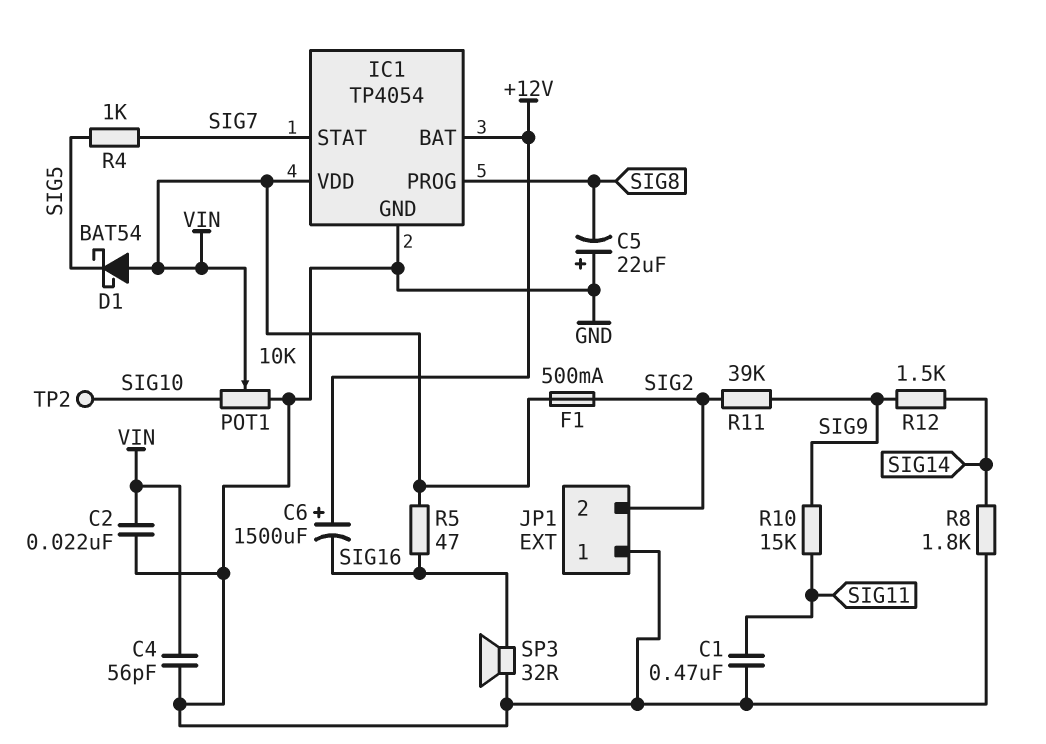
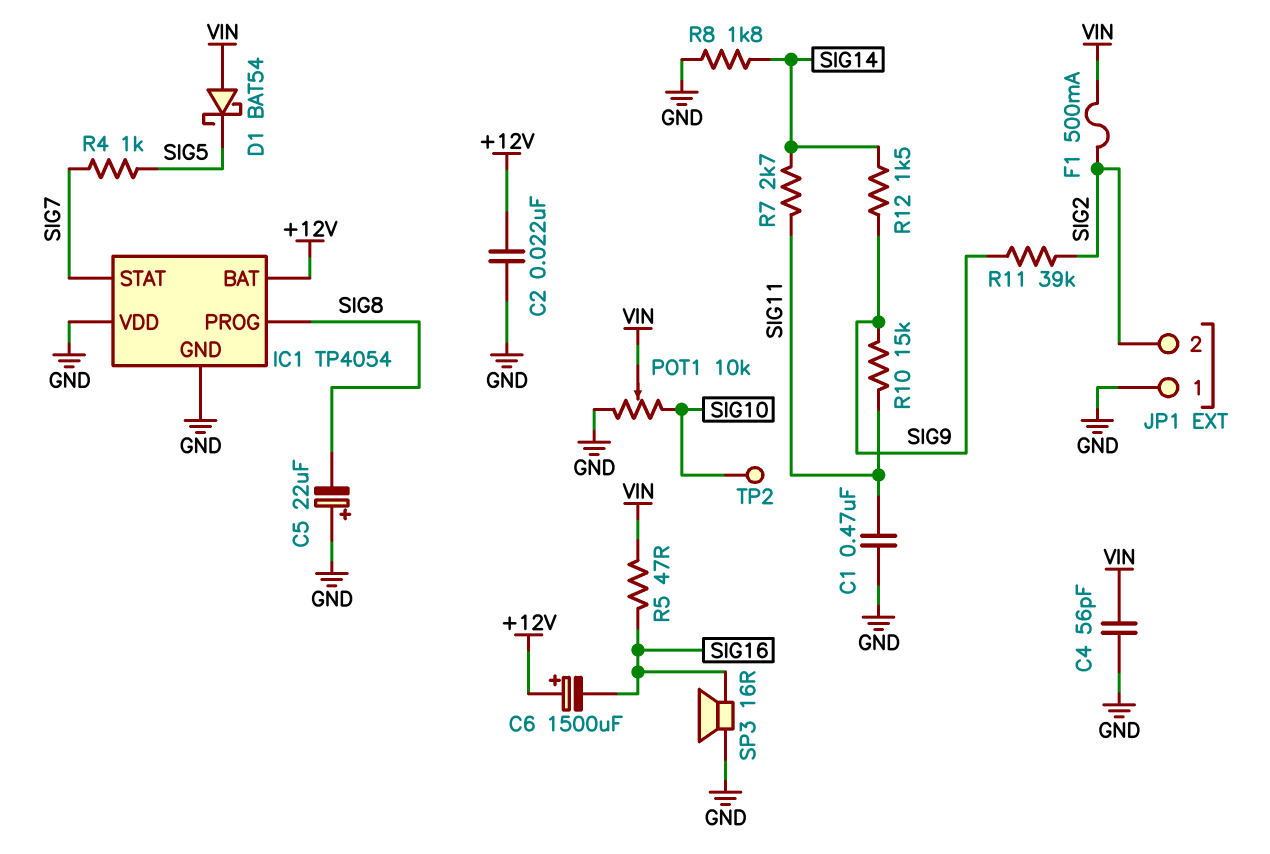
C2: 22nF (GND, VIN) -> 22nF (+12V, GND)
IC1 pin VDD: VIN -> GND
R7: none -> 2.7k (SIG11, SIG14)
SP3: speaker 32R (GND, SIG16) -> speaker 16R (GND, SIG16)

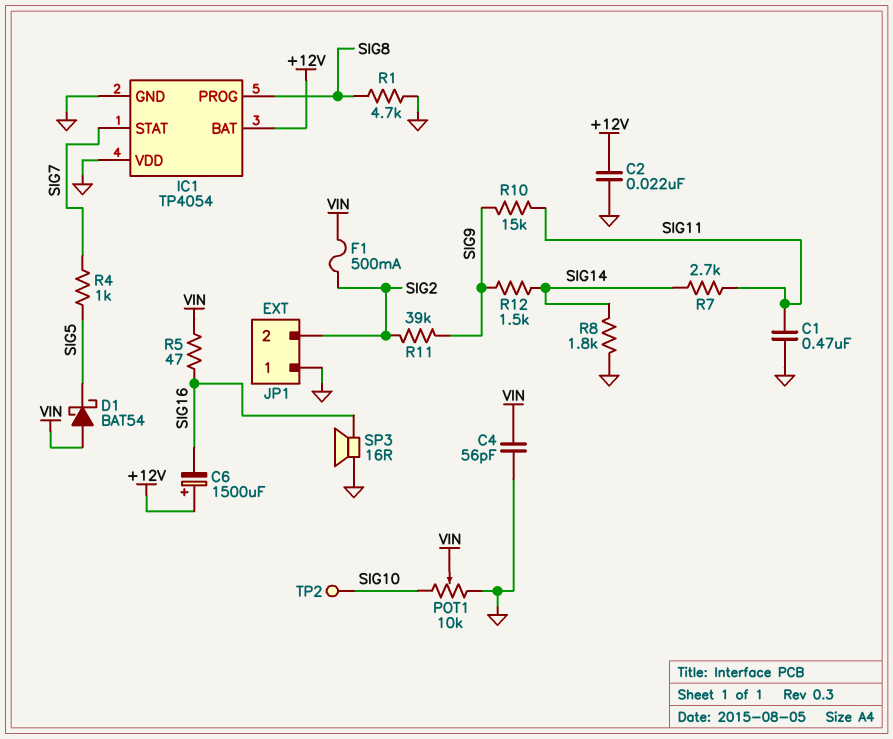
C5: 22uF (plus GND, minus SIG8) -> none
R1: none -> 4.7k (GND, SIG8)

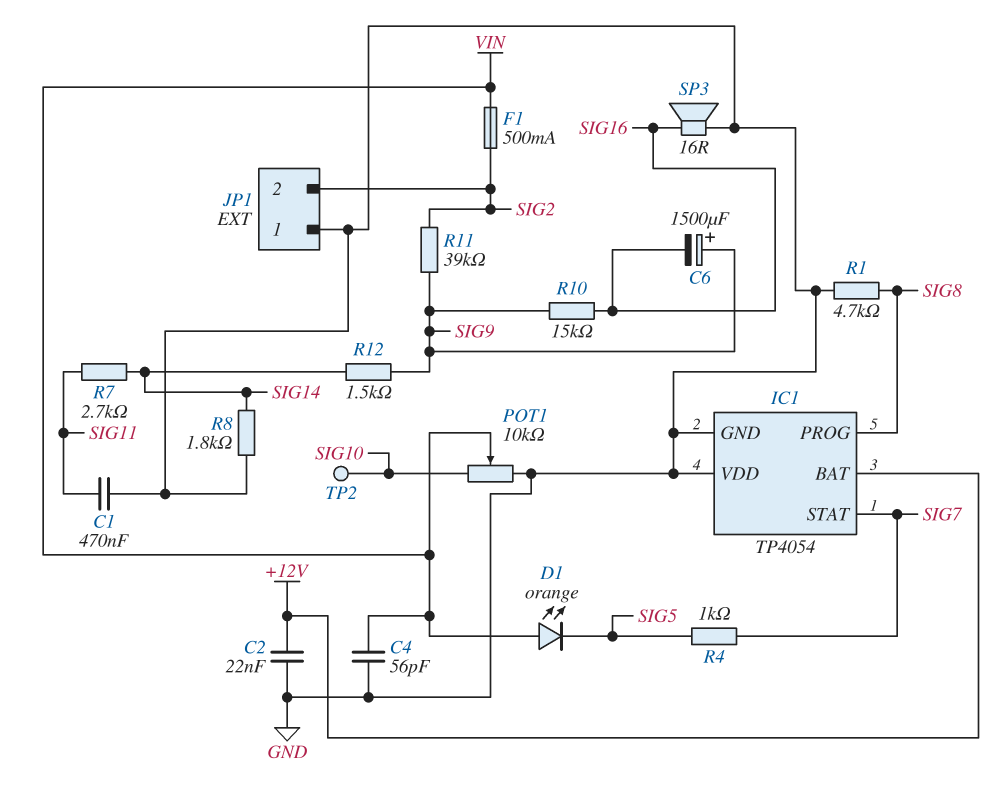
C6: 1500uF (plus +12V, minus SIG16) -> 1500uF (plus SIG9, minus SIG16)
D1: schottky BAT54 (A VIN, K SIG5) -> LED orange (A VIN, K SIG5)
R5: 47 (SIG16, VIN) -> none
R10: 15k (SIG9, SIG11) -> 15k (SIG9, SIG16)

